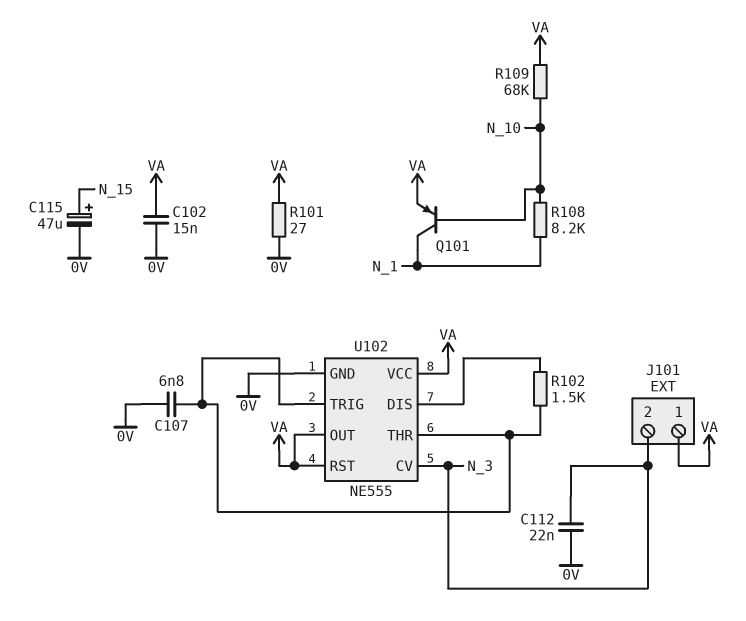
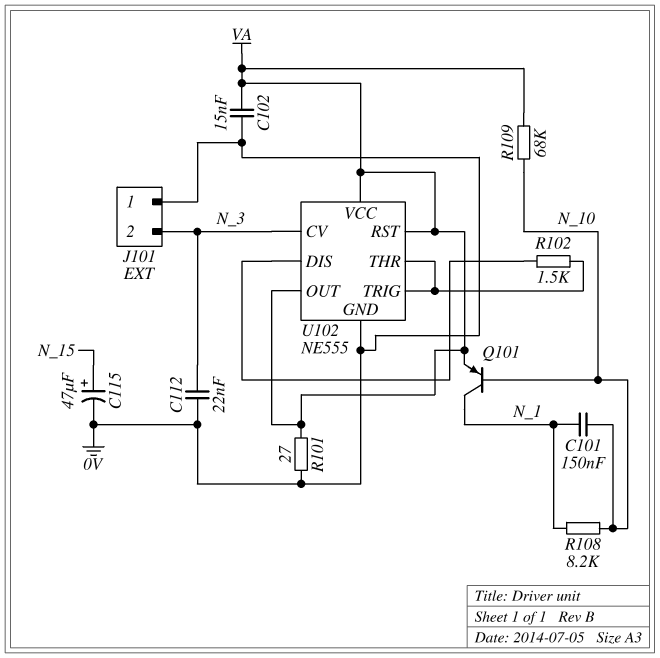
C101: none -> 150nF (N_1, N_10)
C107: 6.8nF (0V, U102/THR) -> none
J101 pin 1: VA -> 0V

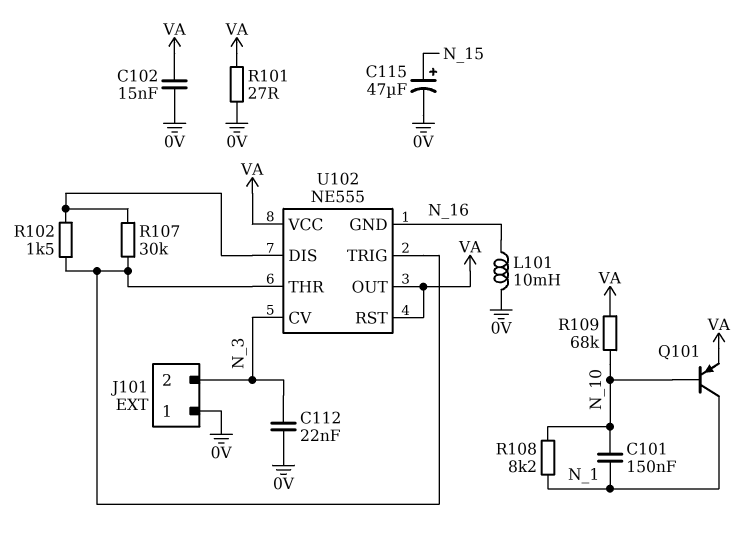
L101: none -> 10mH (0V, N_16)
R107: none -> 30k (U102/DIS, U102/THR)
U102 pin GND: 0V -> N_16

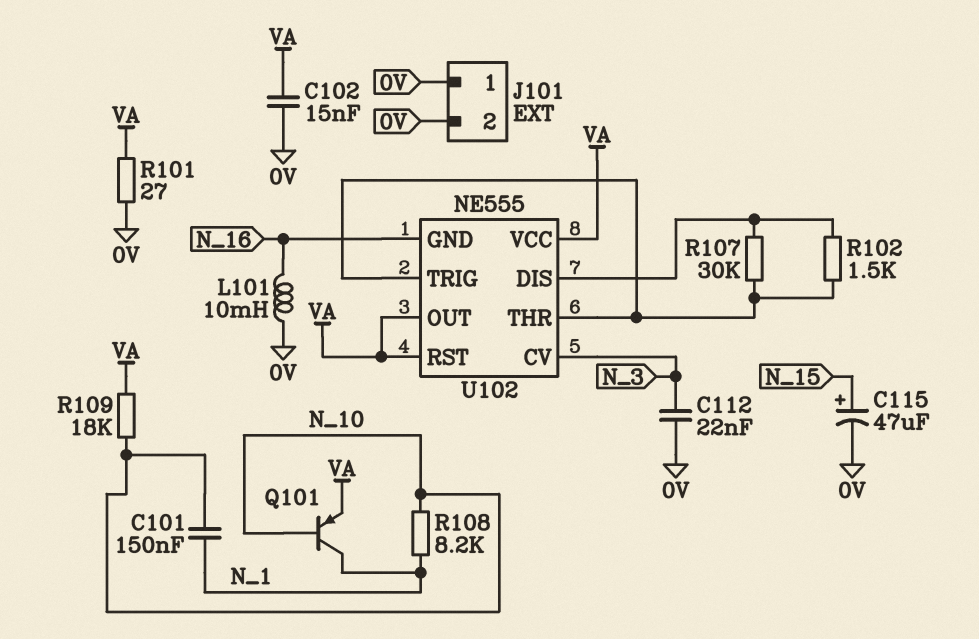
J101 pin 2: N_3 -> 0V
R109: 68k (N_10, VA) -> 18k (N_10, VA)

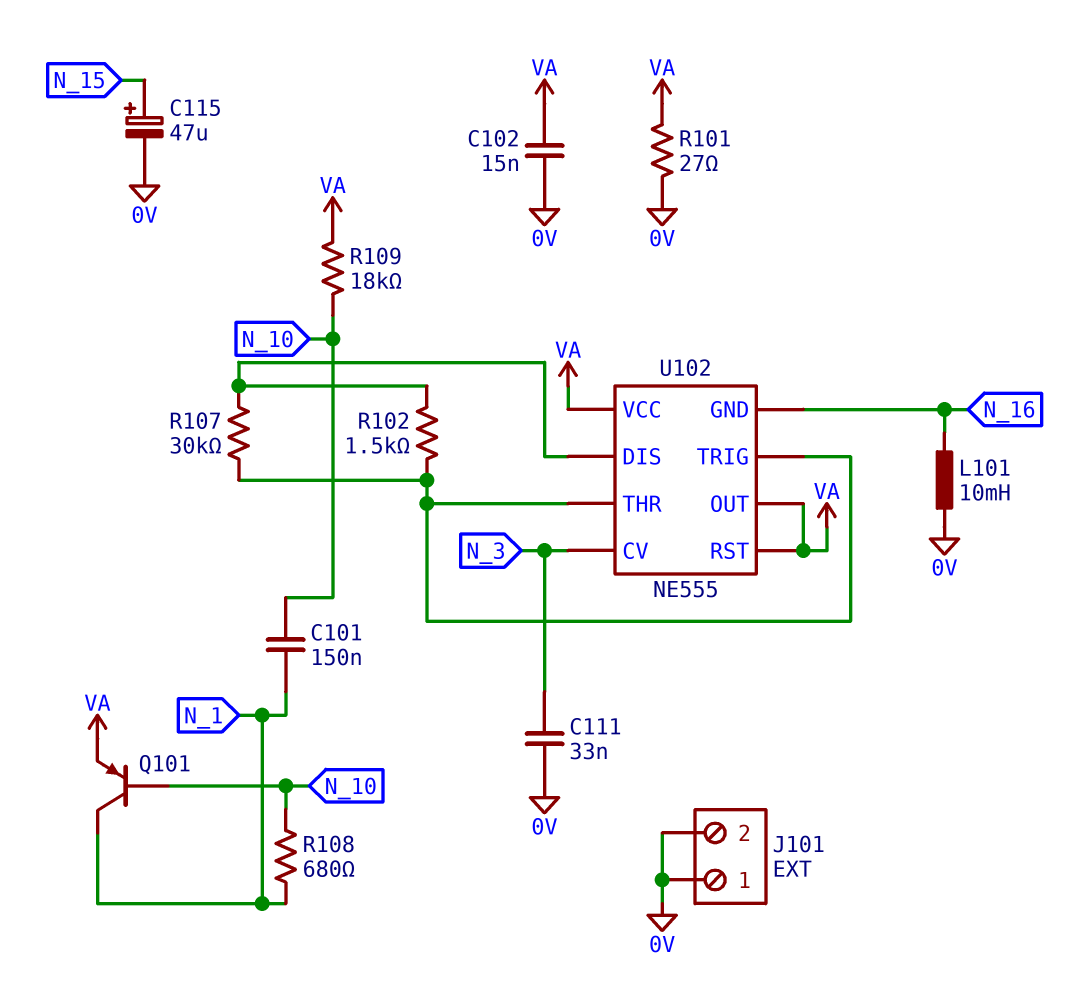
C111: none -> 33nF (0V, N_3)
C112: 22nF (0V, N_3) -> none
R108: 8.2k (N_1, N_10) -> 680 (N_1, N_10)

